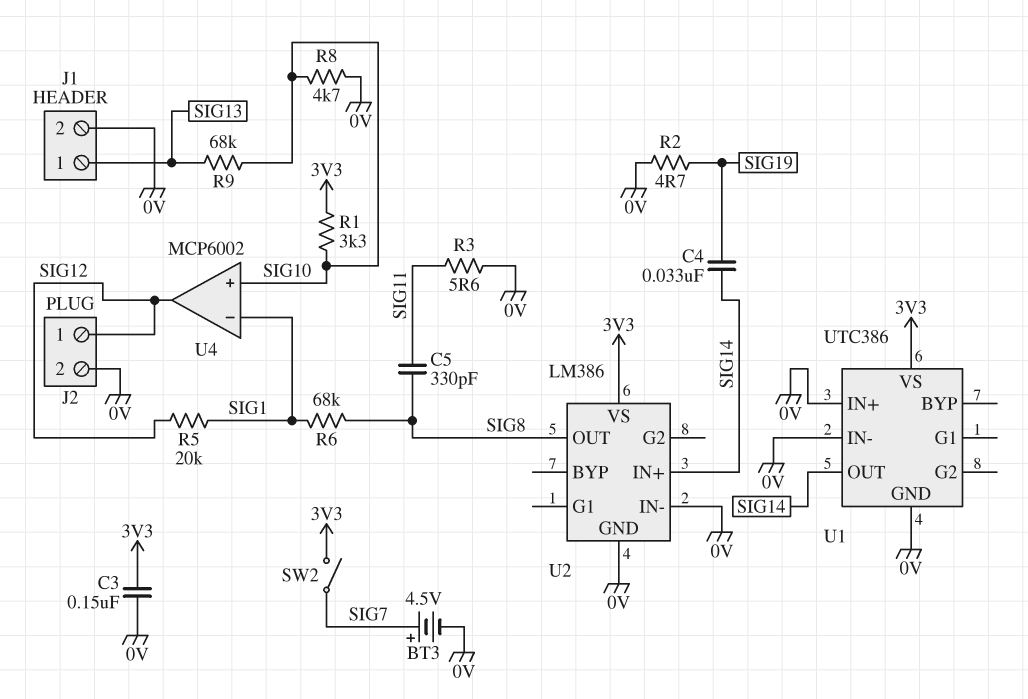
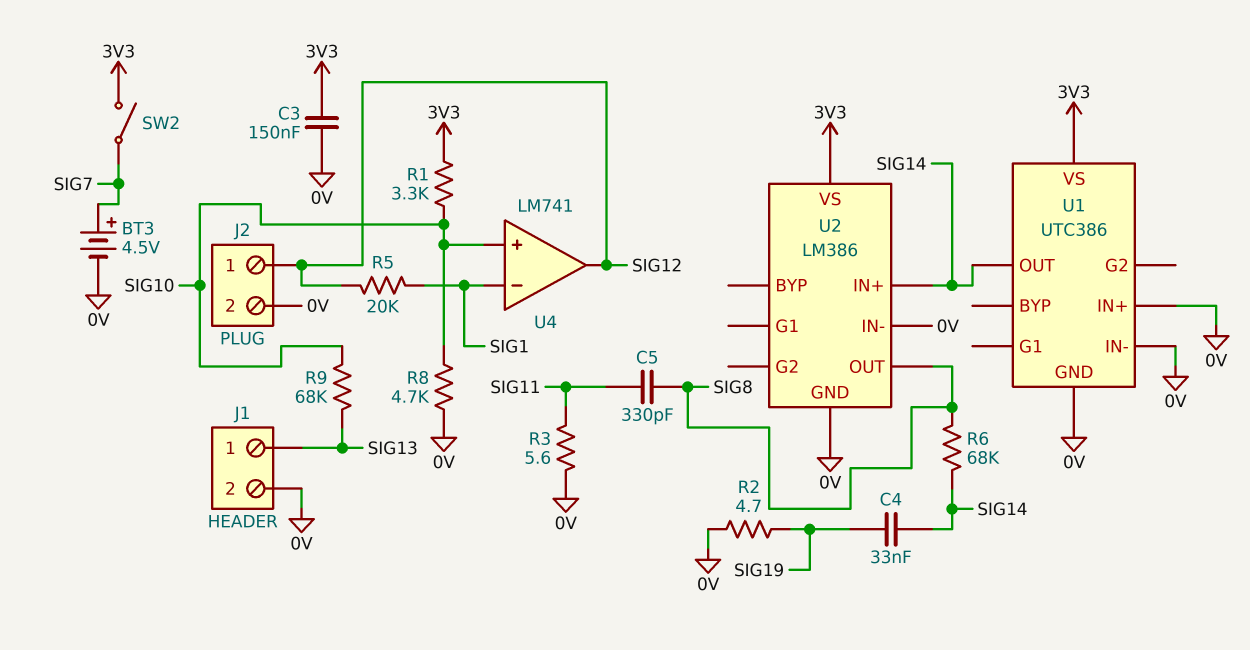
R6: 68k (SIG1, SIG8) -> 68k (SIG8, SIG14)
U4: MCP6002 -> LM741

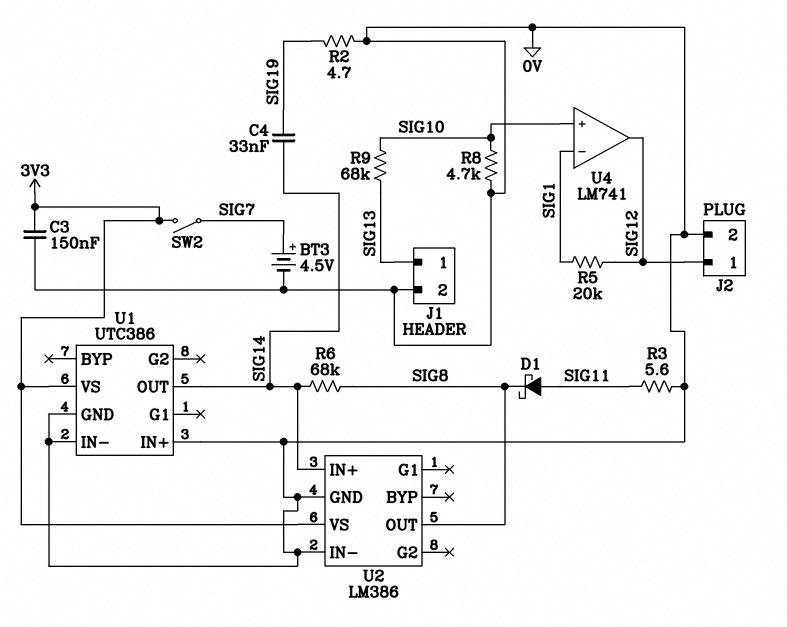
C5: 330pF (SIG8, SIG11) -> none
D1: none -> schottky (A SIG11, K SIG8)
R1: 3.3k (3V3, SIG10) -> none

